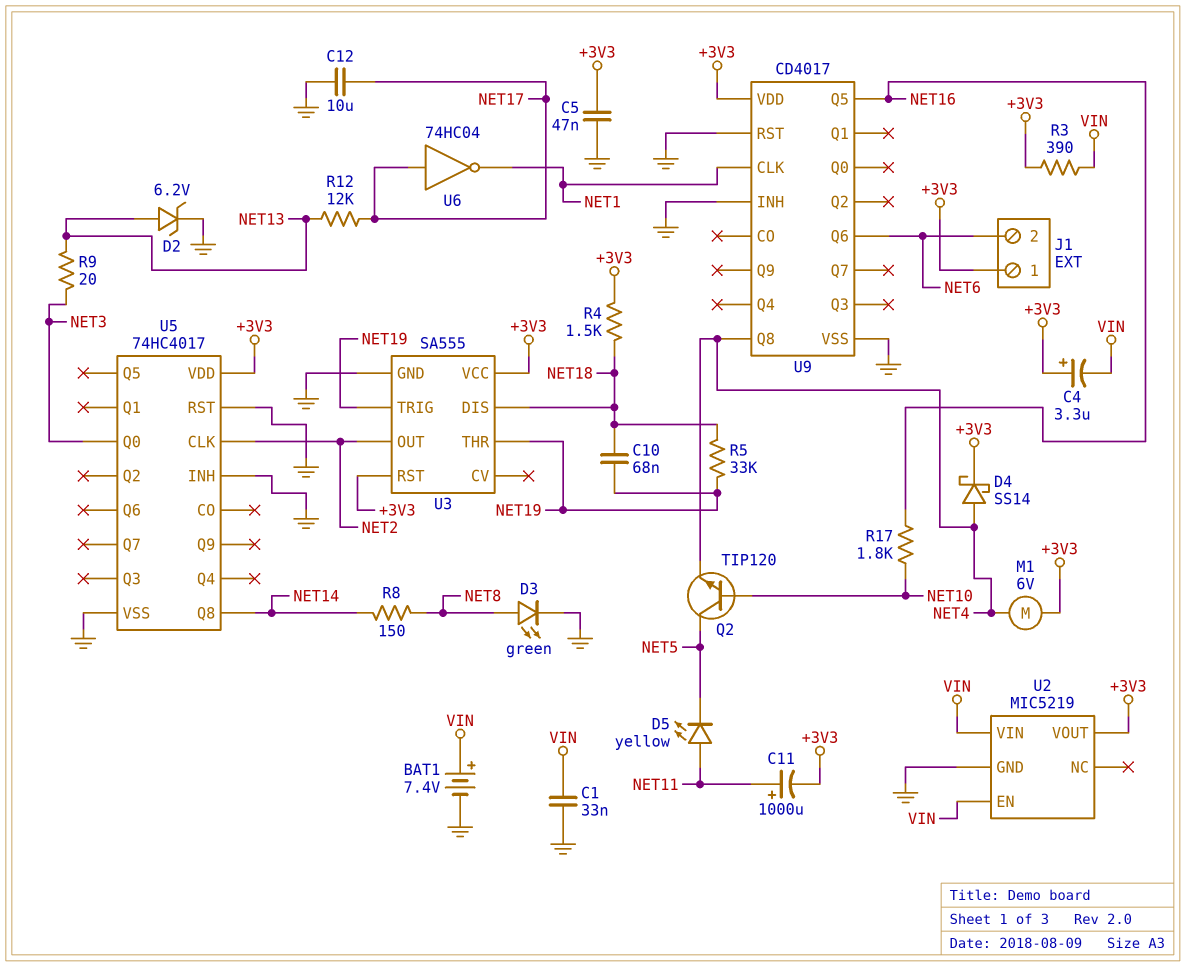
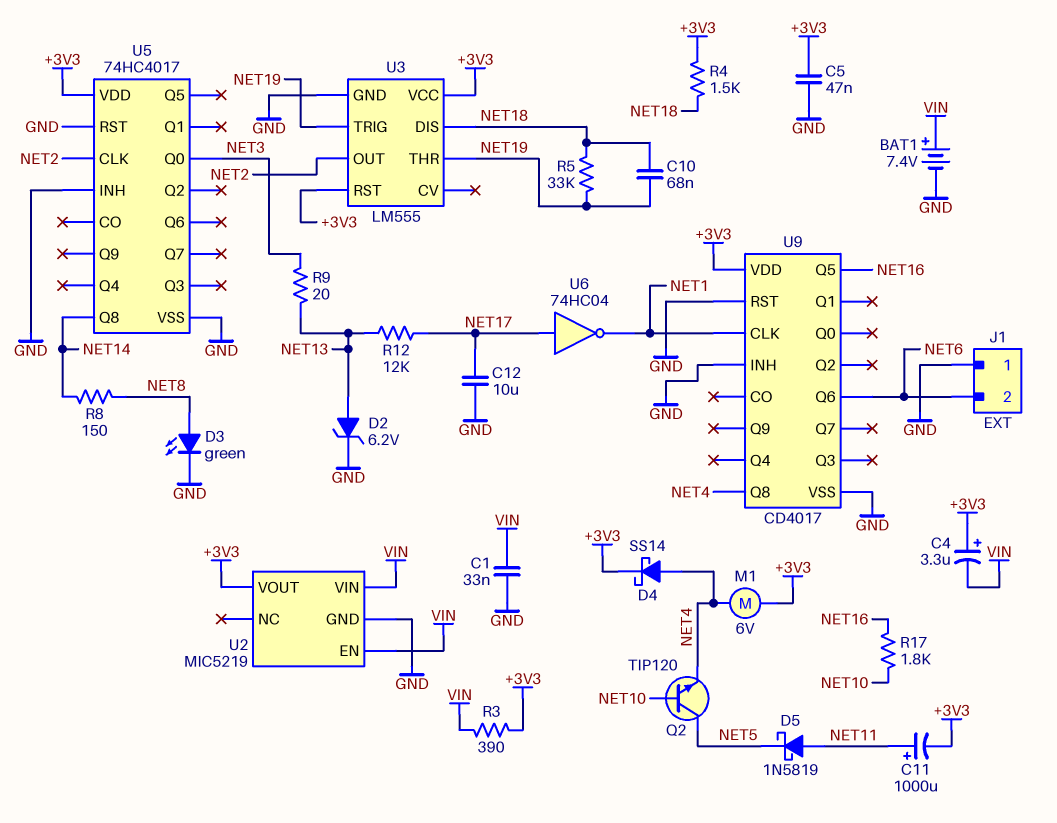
D5: LED yellow (A NET11, K NET5) -> schottky 1N5819 (A NET11, K NET5)
J1 pin 1: +3V3 -> GND
U3: SA555 -> LM555

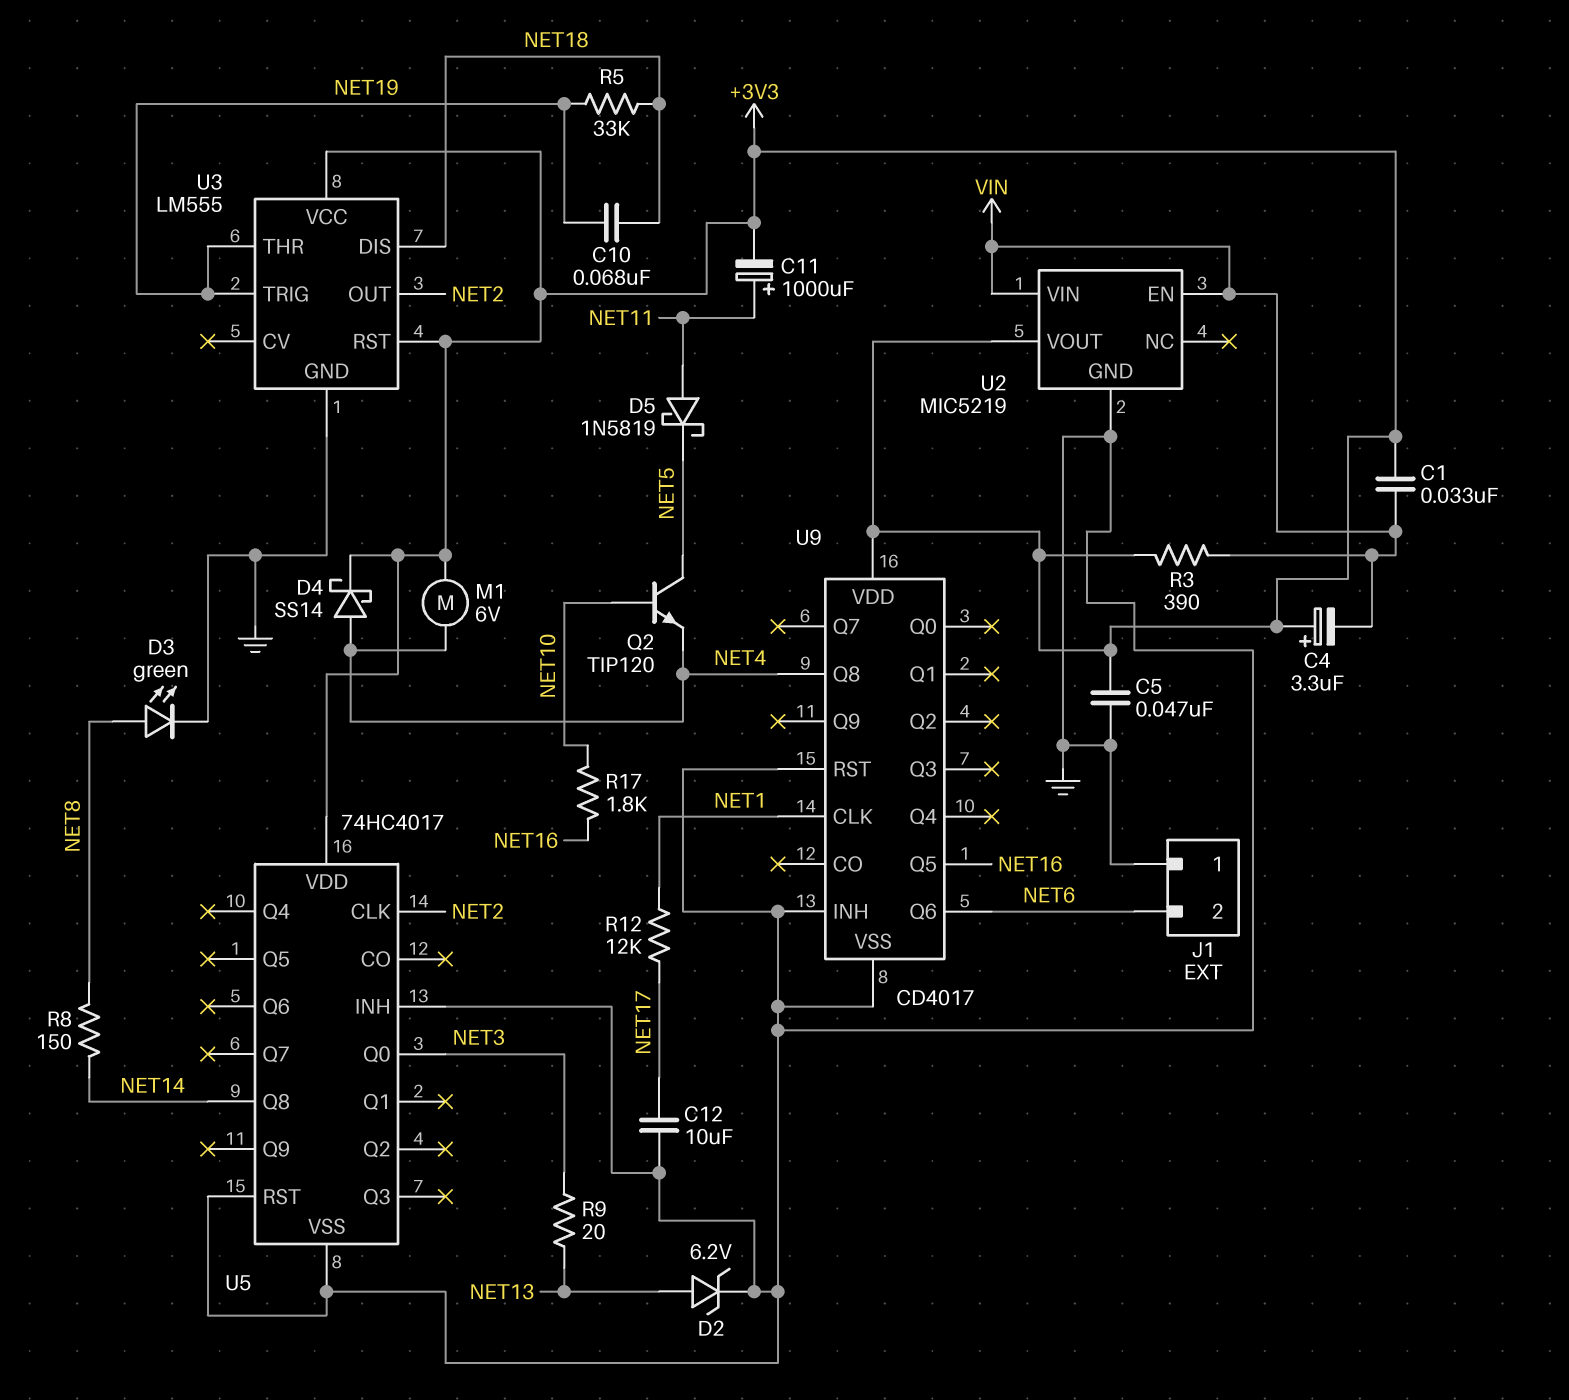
BAT1: 7.4V (plus VIN, minus GND) -> none
C1: 33nF (GND, VIN) -> 33nF (+3V3, VIN)
R4: 1.5k (+3V3, NET18) -> none
R12: 12k (NET13, NET17) -> 12k (NET1, NET17)
U6: NOT 74HC04 (in NET17, out NET1) -> none

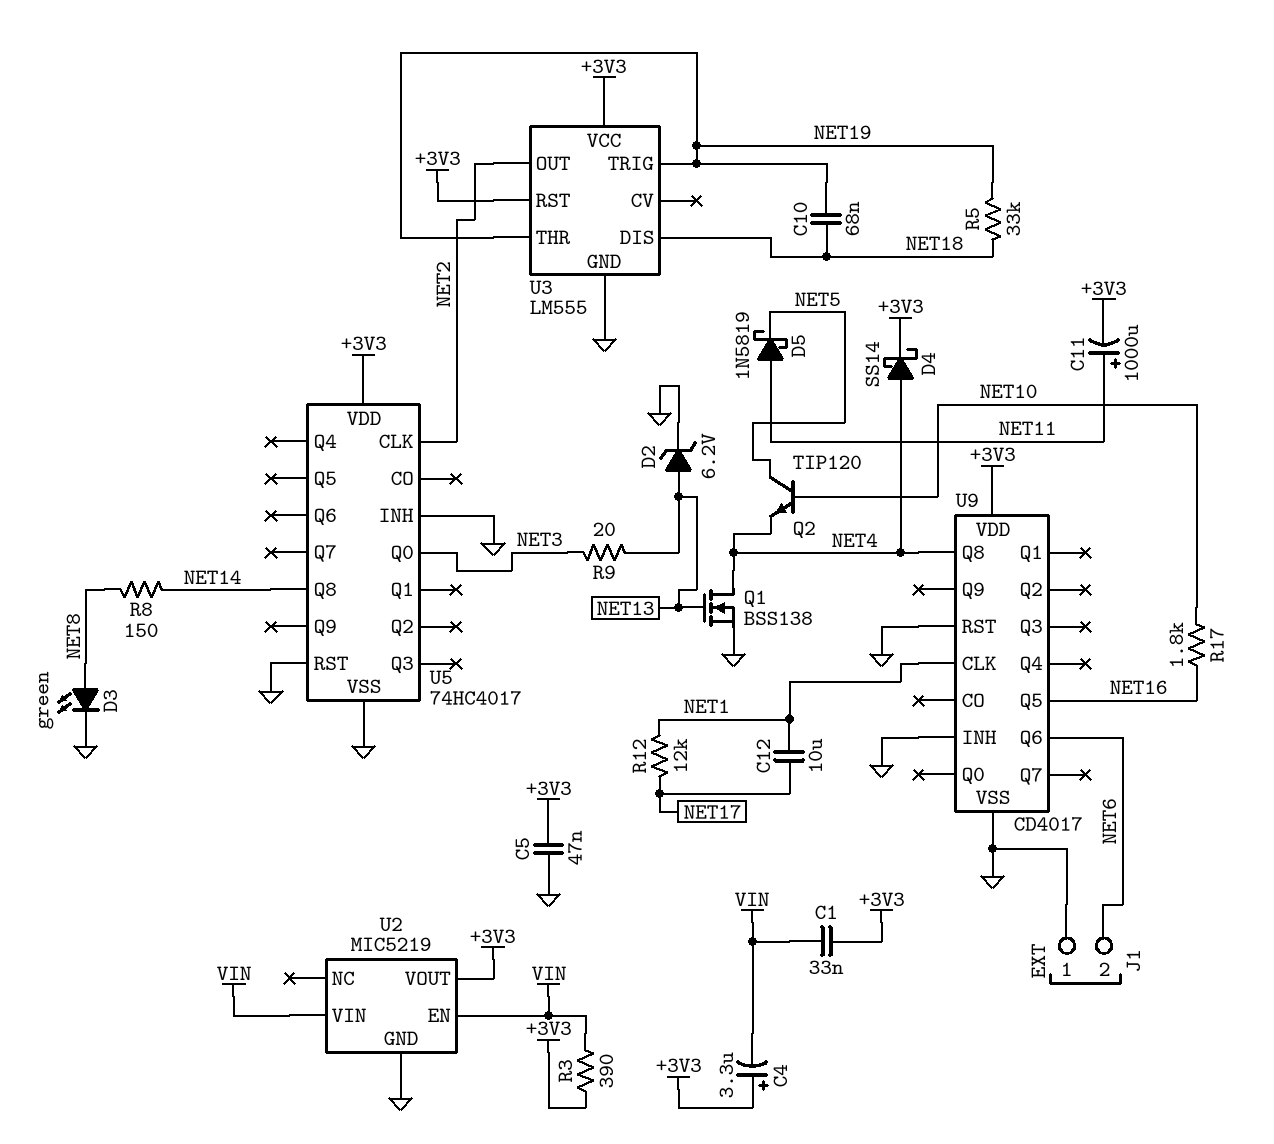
C12: 10uF (GND, NET17) -> 10uF (NET1, NET17)
M1: motor 6V (+3V3, NET4) -> none
Q1: none -> NMOS BSS138 (G NET13, D NET4, S GND)

